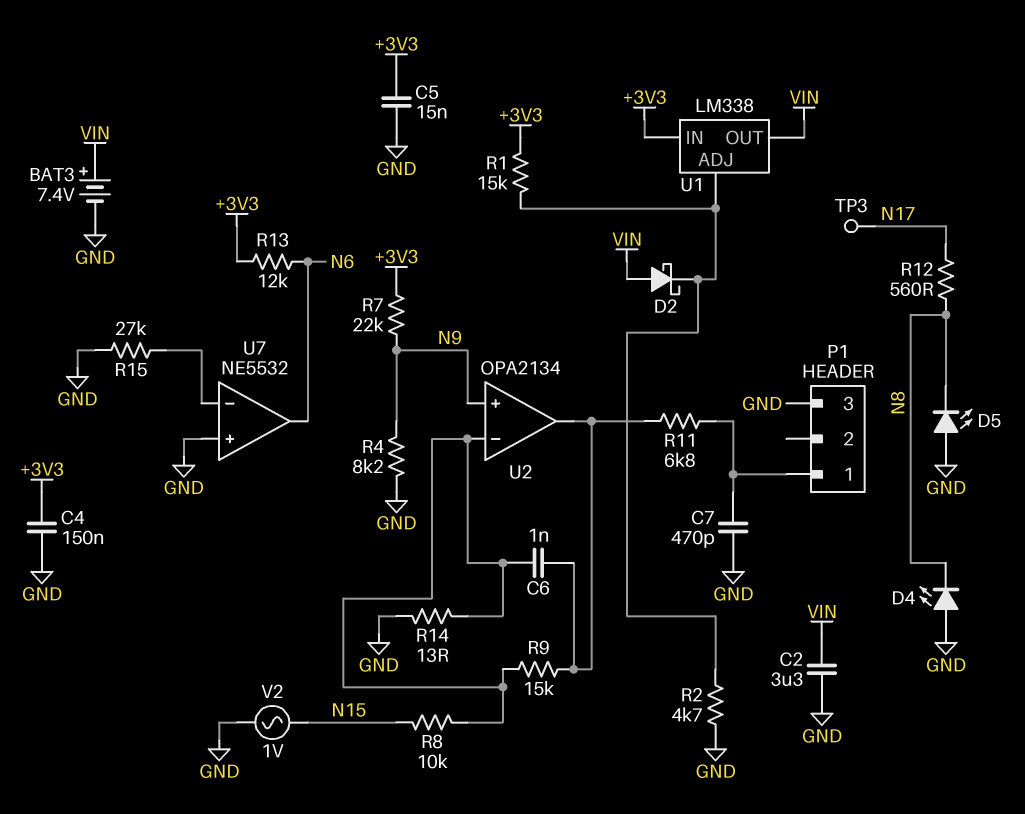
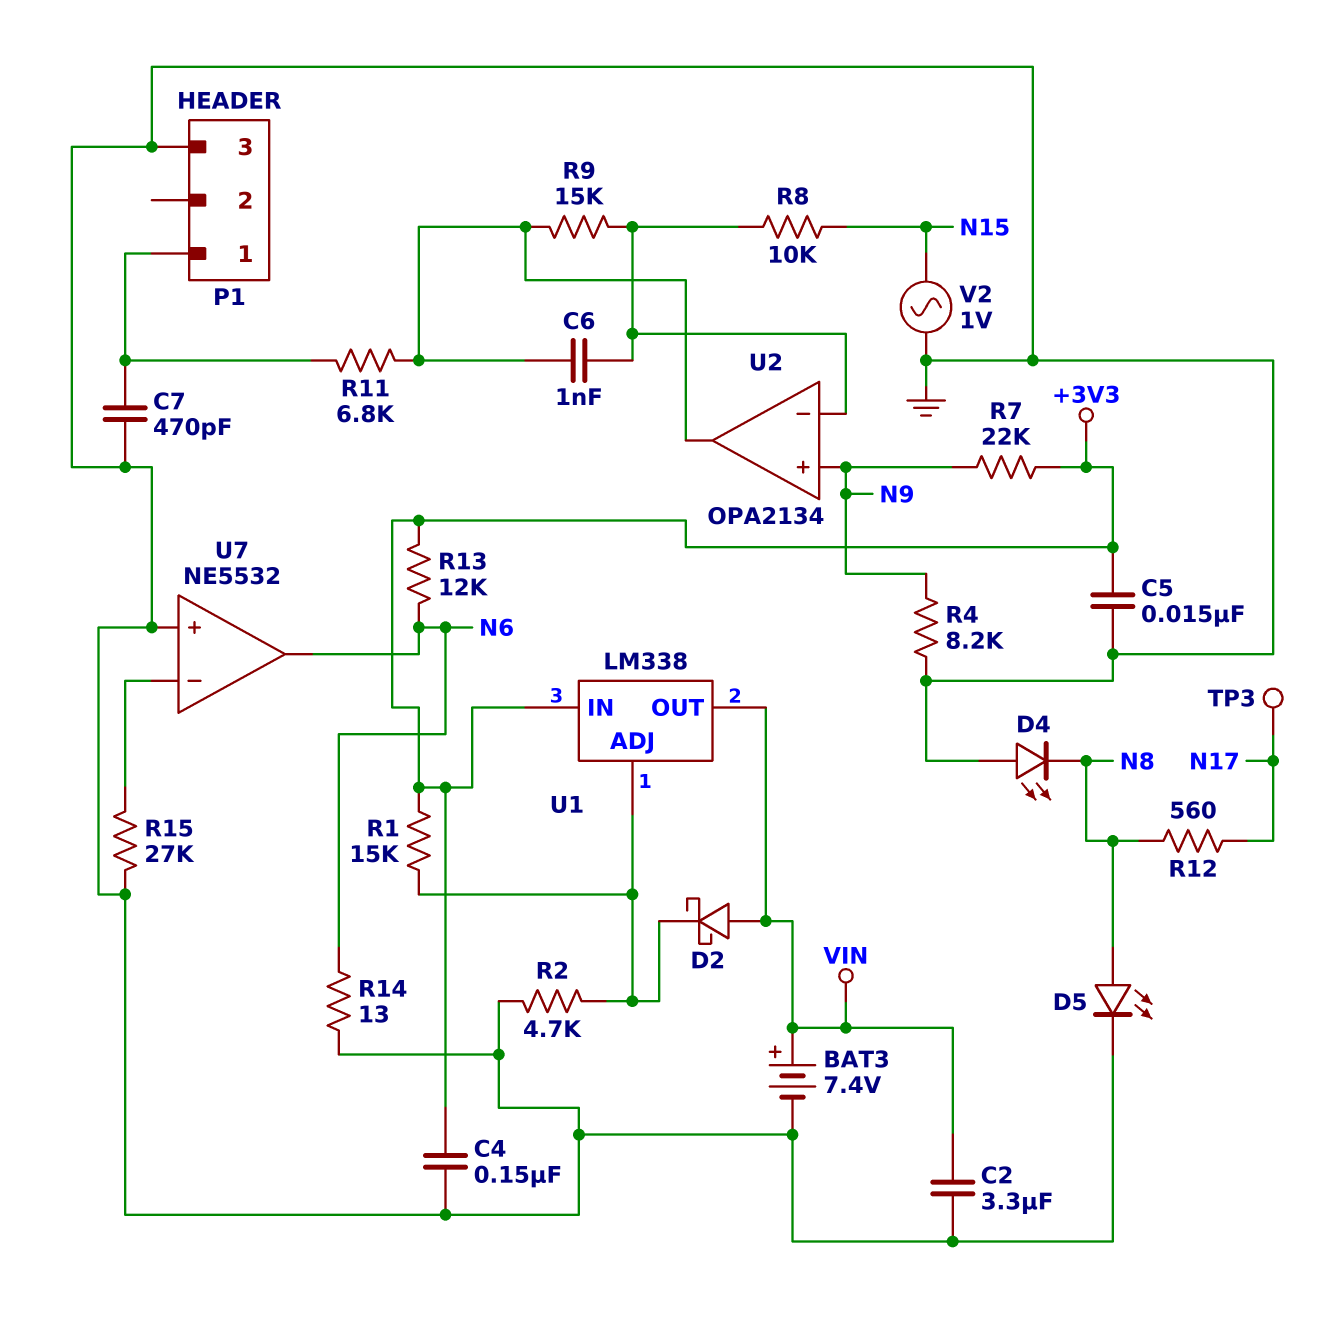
D5: LED (A GND, K N8) -> LED (A N8, K GND)
R14: 13 (GND, U2/in-) -> 13 (GND, N6)

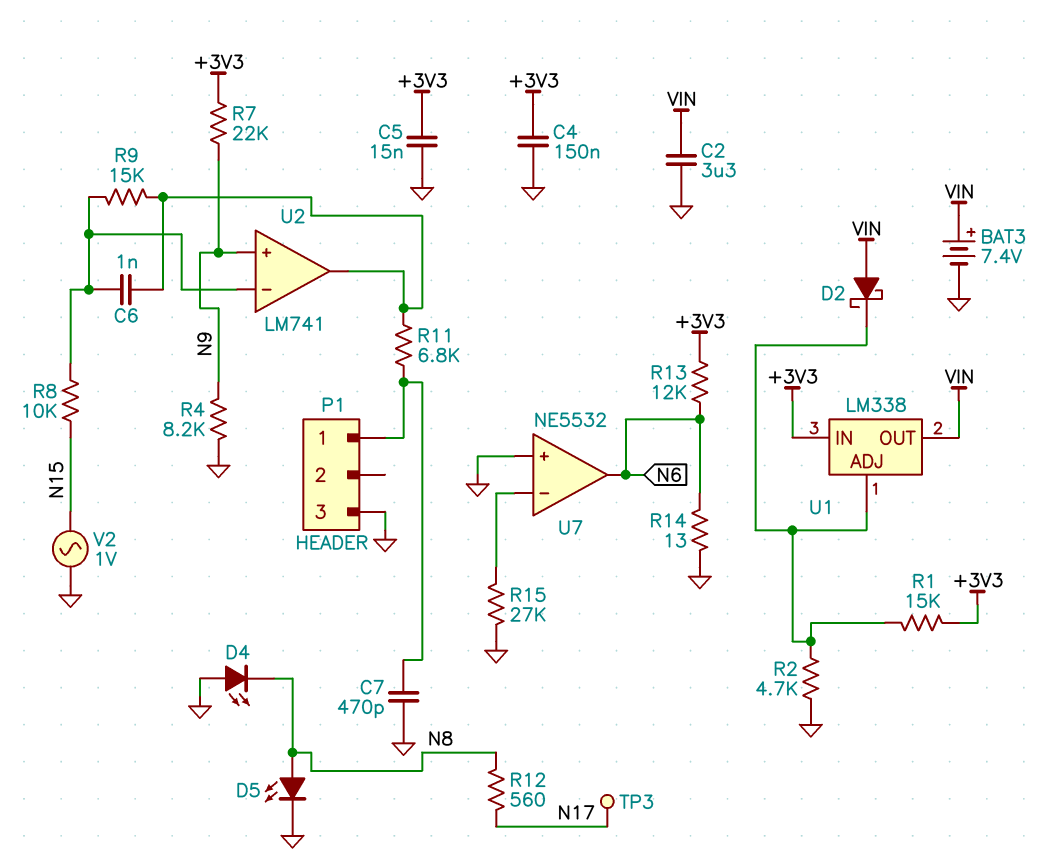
U2: OPA2134 -> LM741

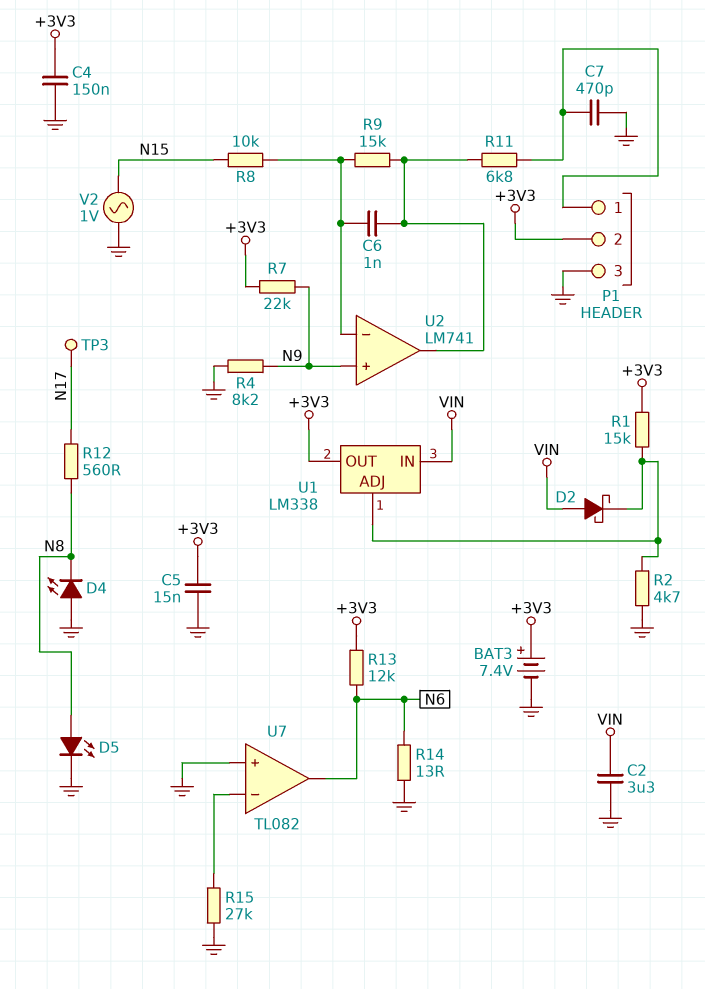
BAT3: 7.4V (plus VIN, minus GND) -> 7.4V (plus +3V3, minus GND)
P1 pin 2: none -> +3V3
U1 pin IN: +3V3 -> VIN
U1 pin OUT: VIN -> +3V3
U7: NE5532 -> TL082

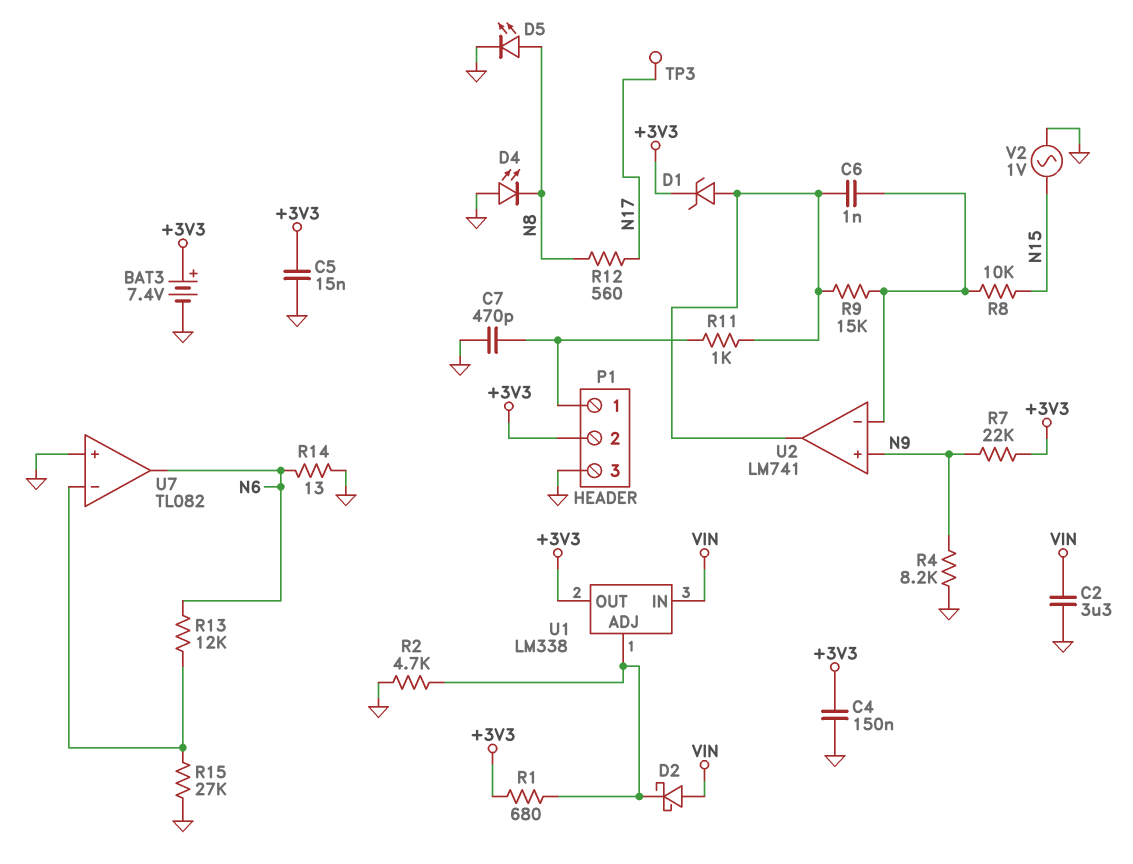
D1: none -> zener (A U2/out, K +3V3)
R1: 15k (+3V3, U1/ADJ) -> 680 (+3V3, U1/ADJ)
R11: 6.8k (P1/1, U2/out) -> 1k (P1/1, U2/out)
R13: 12k (+3V3, N6) -> 12k (N6, U7/in-)

